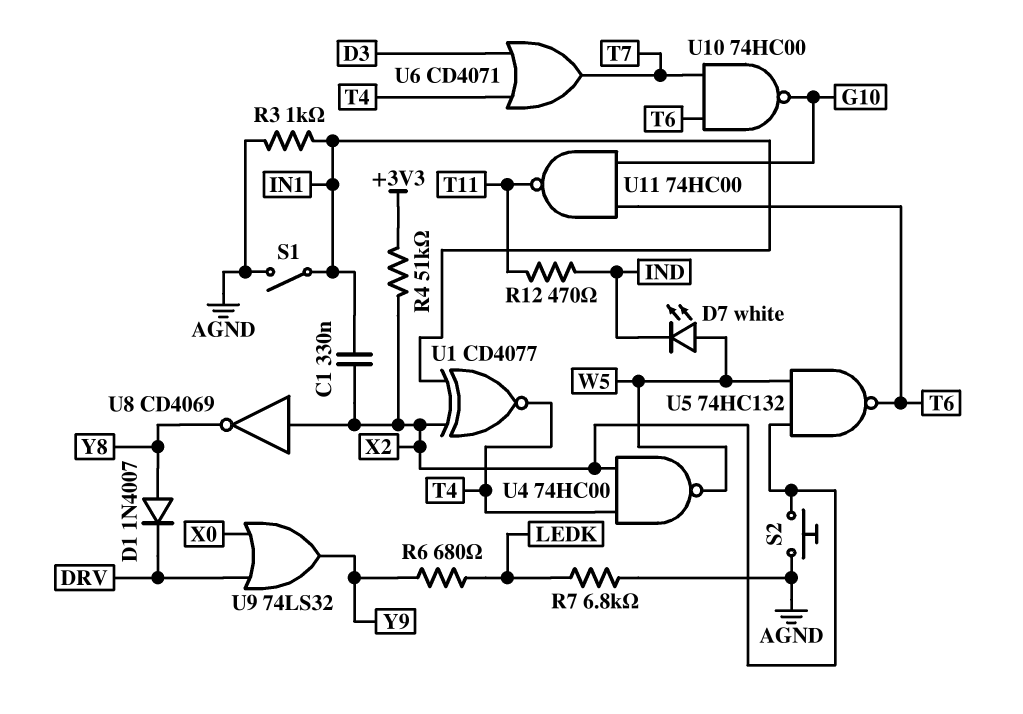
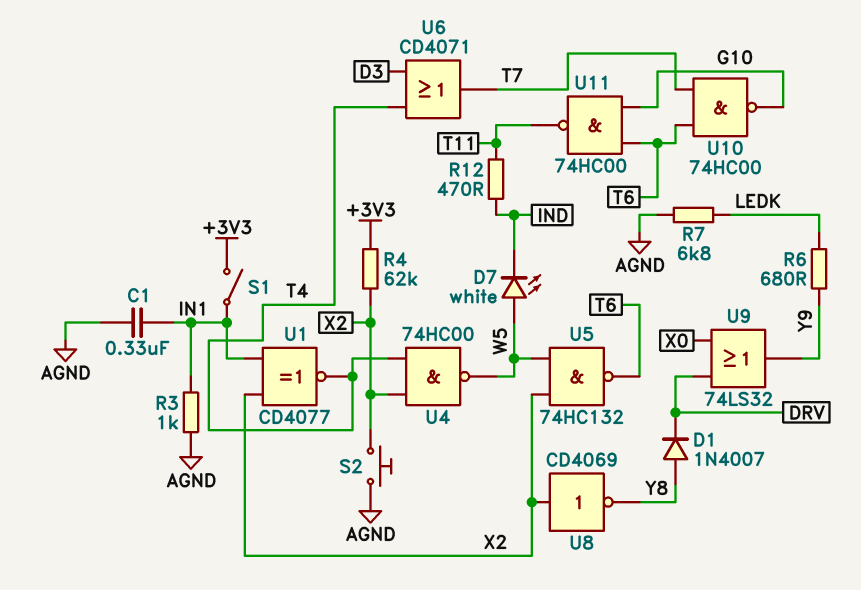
C1: 330nF (IN1, X2) -> 330nF (AGND, IN1)
R4: 51k (+3V3, X2) -> 62k (+3V3, X2)
S1: switch (AGND, IN1) -> switch (+3V3, IN1)

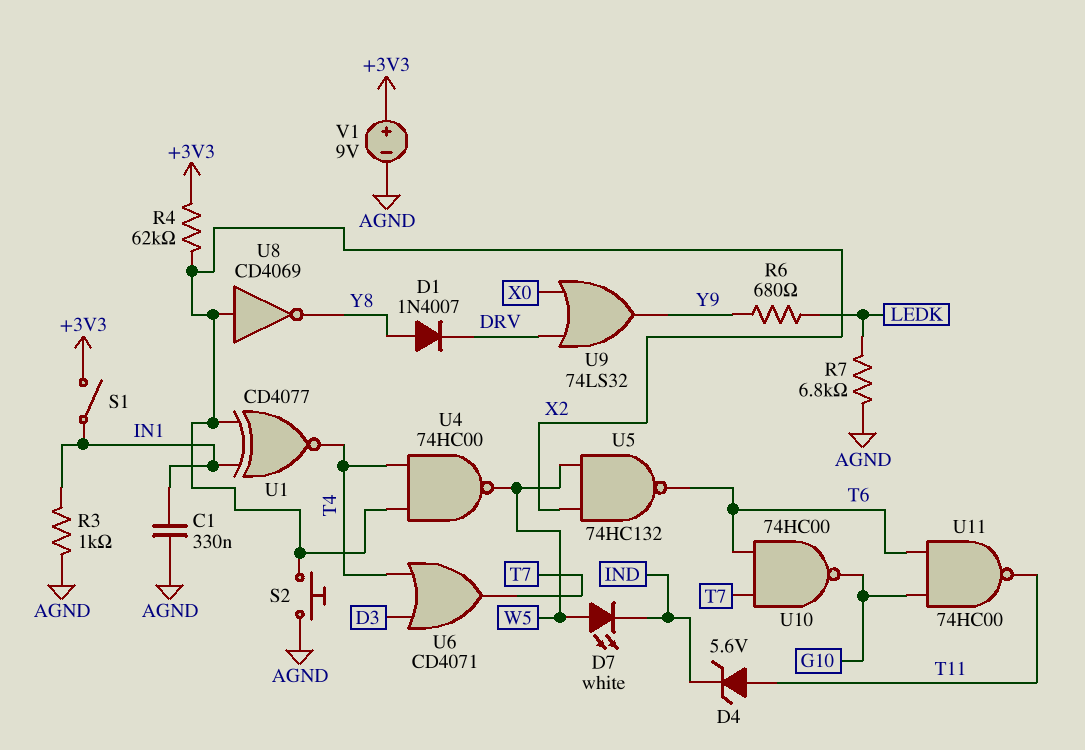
D4: none -> zener 5.6V (A T11, K IND)
R12: 470 (IND, T11) -> none
V1: none -> 9V (plus +3V3, minus AGND)

